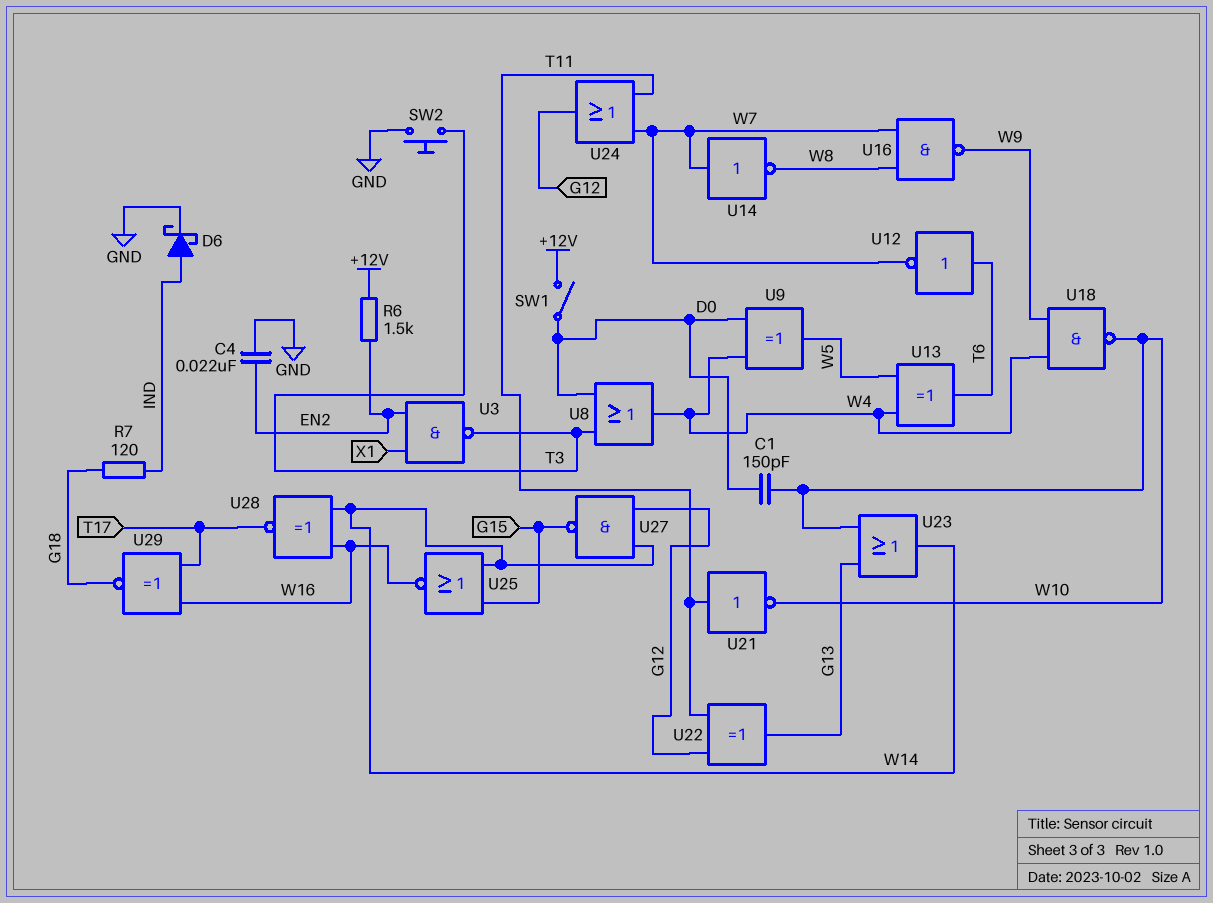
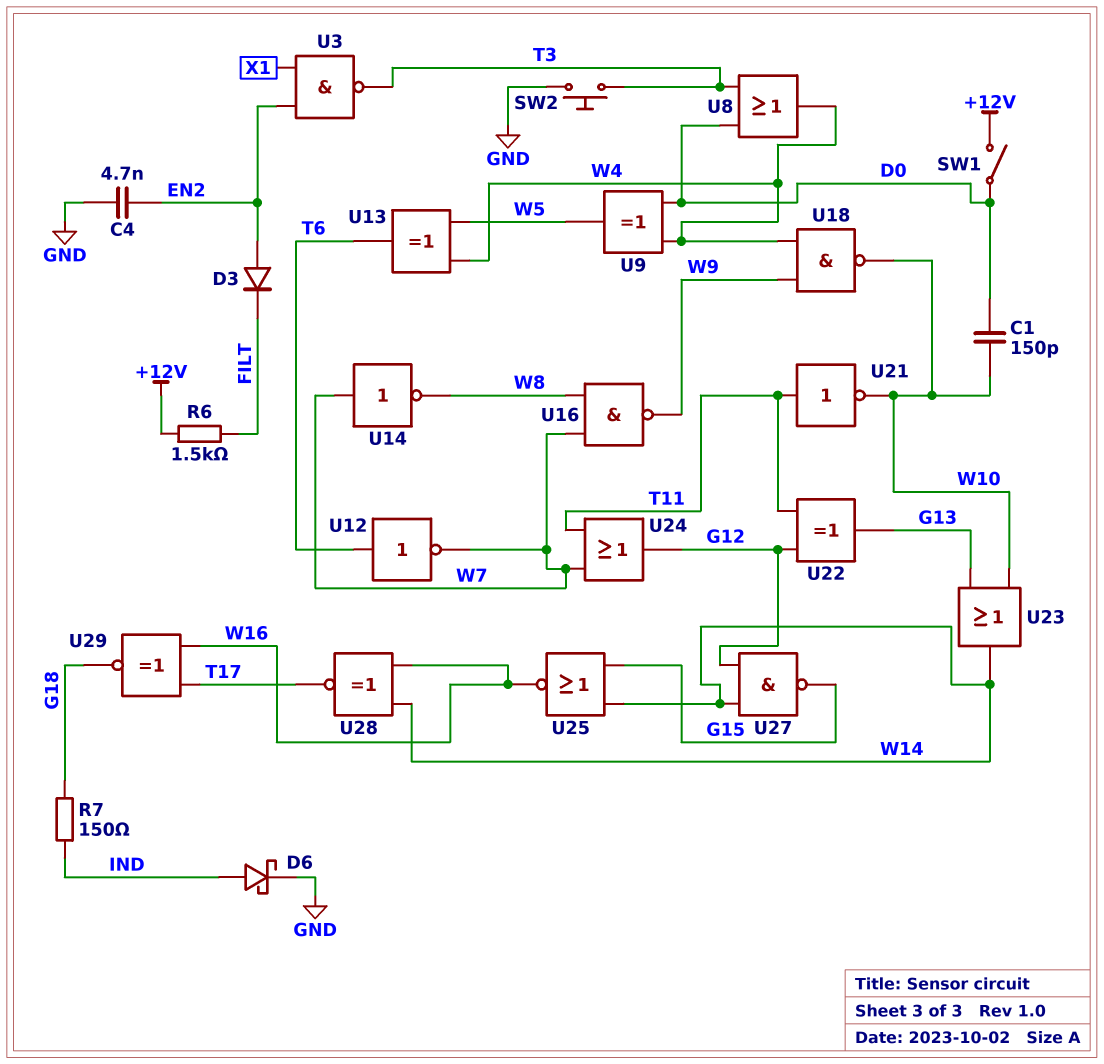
C4: 22nF (EN2, GND) -> 4.7nF (EN2, GND)
D3: none -> diode (A EN2, K FILT)
R6: 1.5k (+12V, EN2) -> 1.5k (+12V, FILT)
R7: 120 (G18, IND) -> 150 (G18, IND)

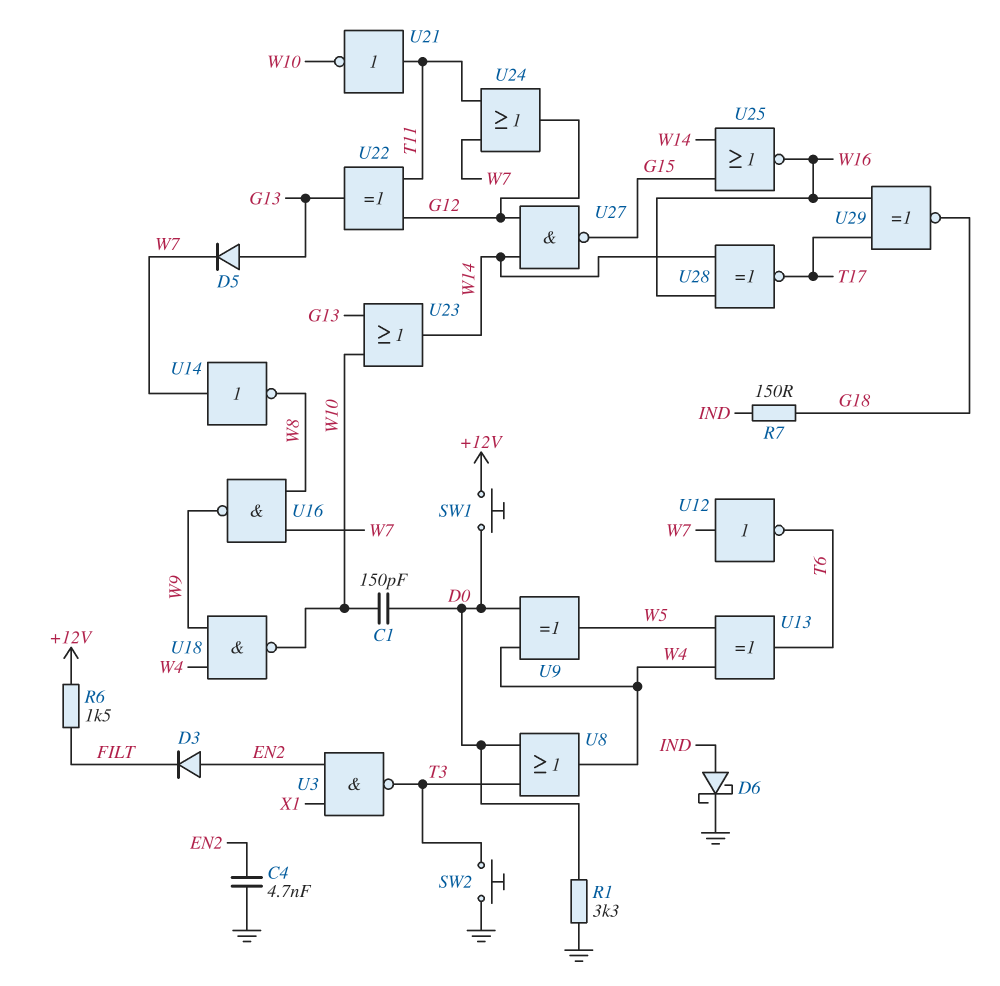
D5: none -> diode (A G13, K W7)
R1: none -> 3.3k (D0, GND)
SW1: switch (+12V, D0) -> button (+12V, D0)
U12: NOT (in T6, out W7) -> NOT (in W7, out T6)

